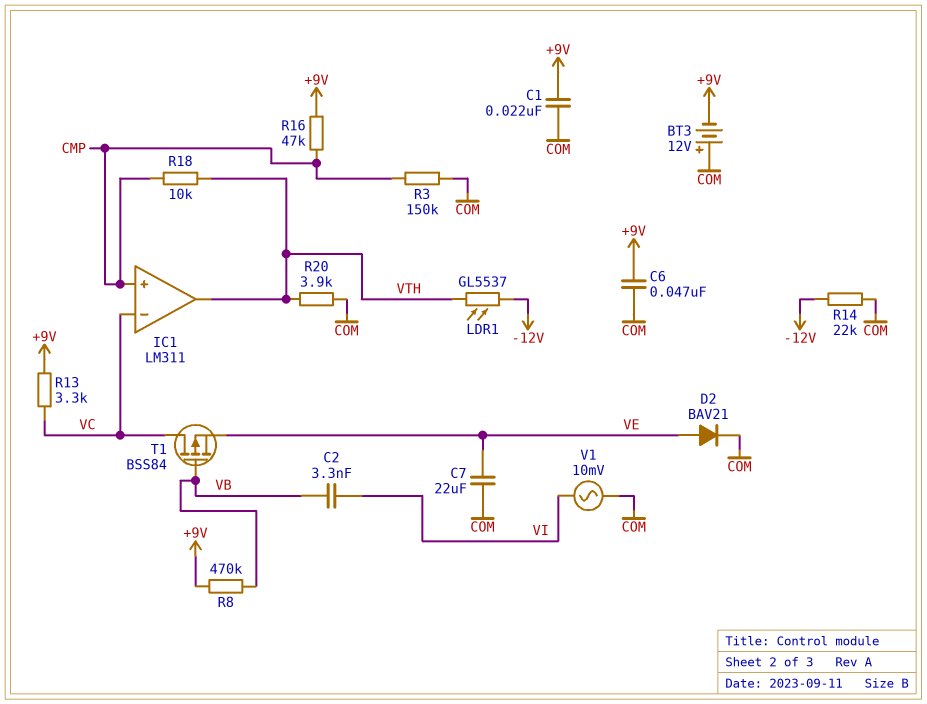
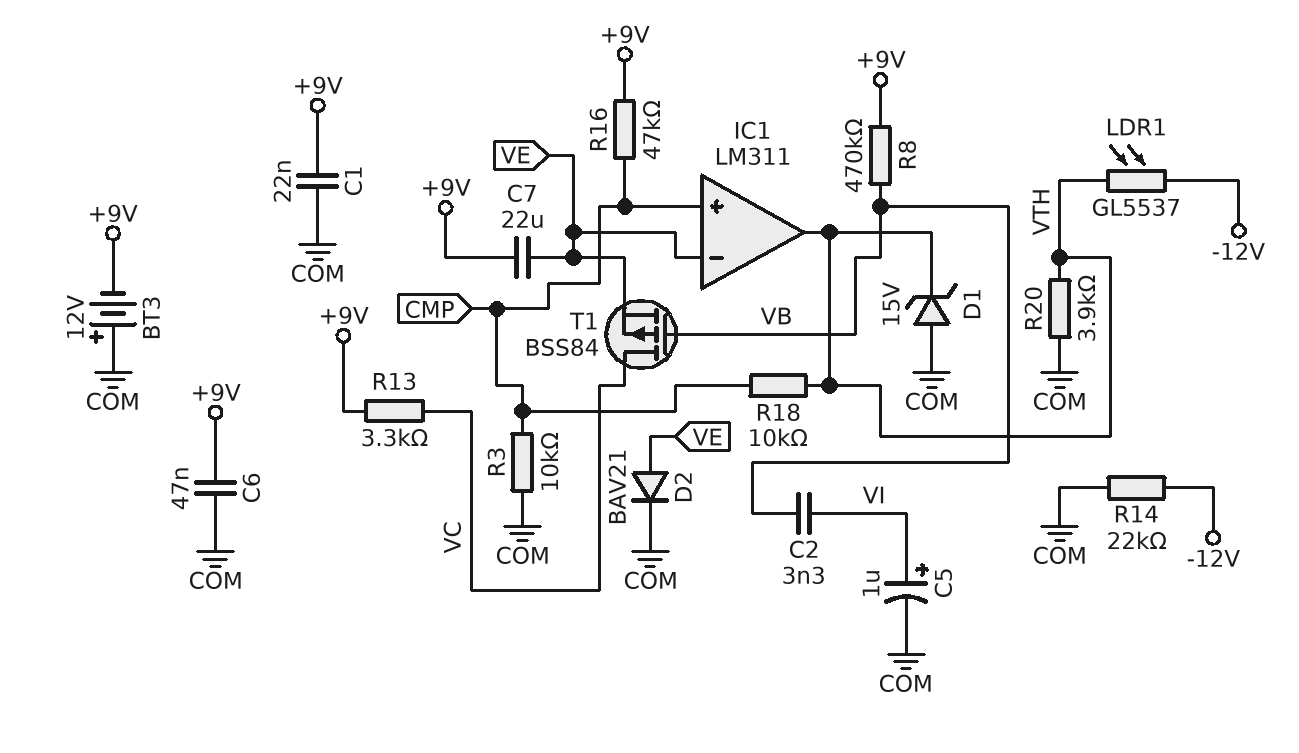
C5: none -> 1uF (plus VI, minus COM)
C7: 22uF (COM, VE) -> 22uF (+9V, VE)
D1: none -> zener 15V (A COM, K VTH)
IC1 pin in-: VC -> VE
R3: 150k (CMP, COM) -> 10k (CMP, COM)
V1: AC 10mV (COM, VI) -> none

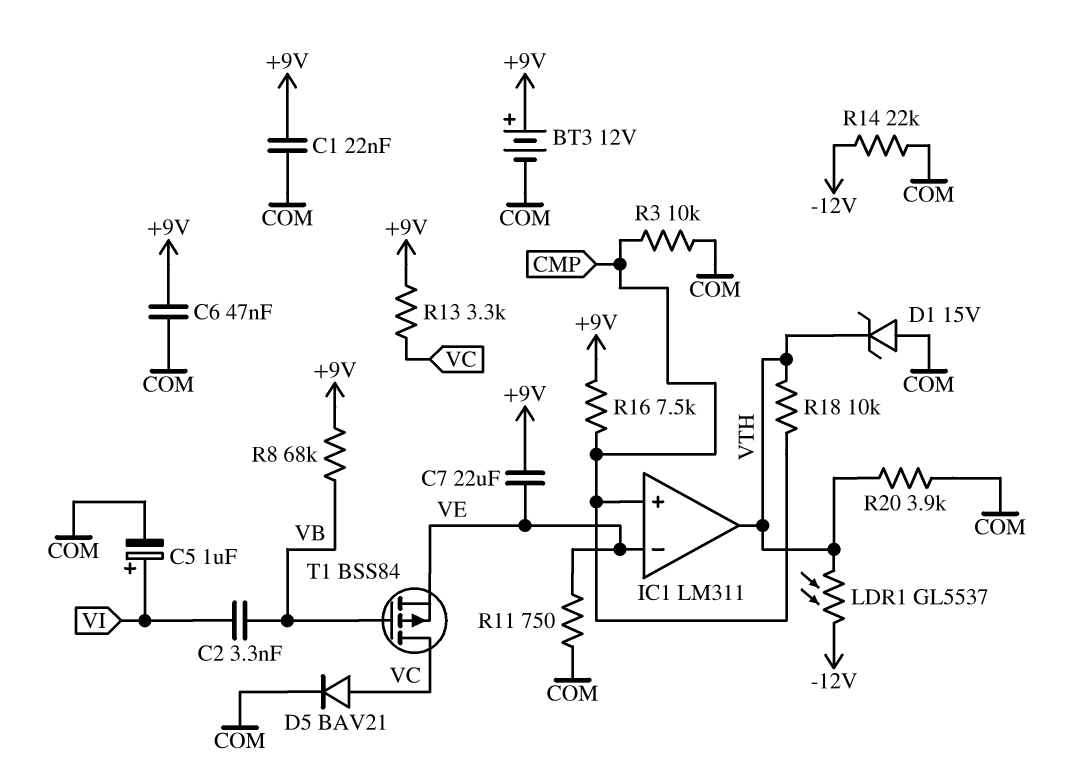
BT3: 12V (plus COM, minus +9V) -> 12V (plus +9V, minus COM)
D2: diode BAV21 (A VE, K COM) -> none
D5: none -> diode BAV21 (A VC, K COM)
R8: 470k (+9V, VB) -> 68k (+9V, VB)
R11: none -> 750 (COM, VE)
R16: 47k (+9V, CMP) -> 7.5k (+9V, CMP)

